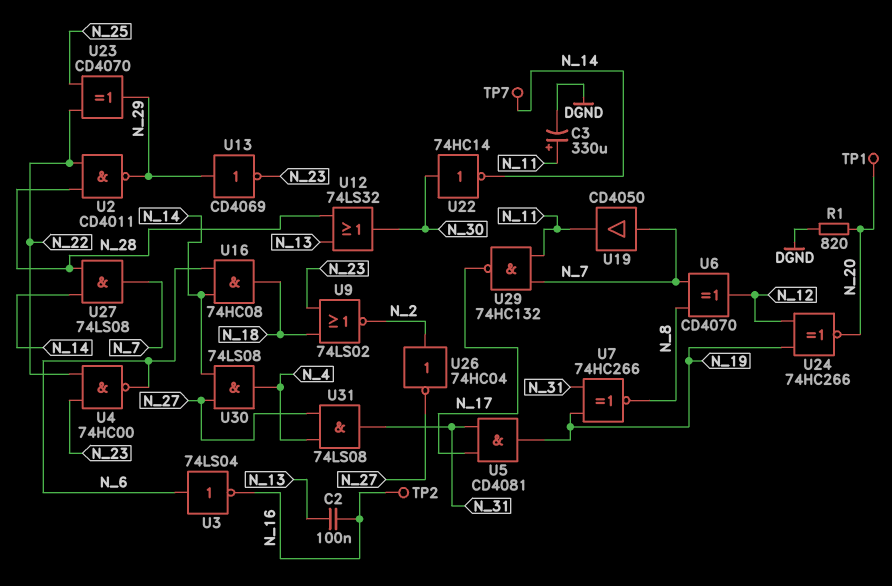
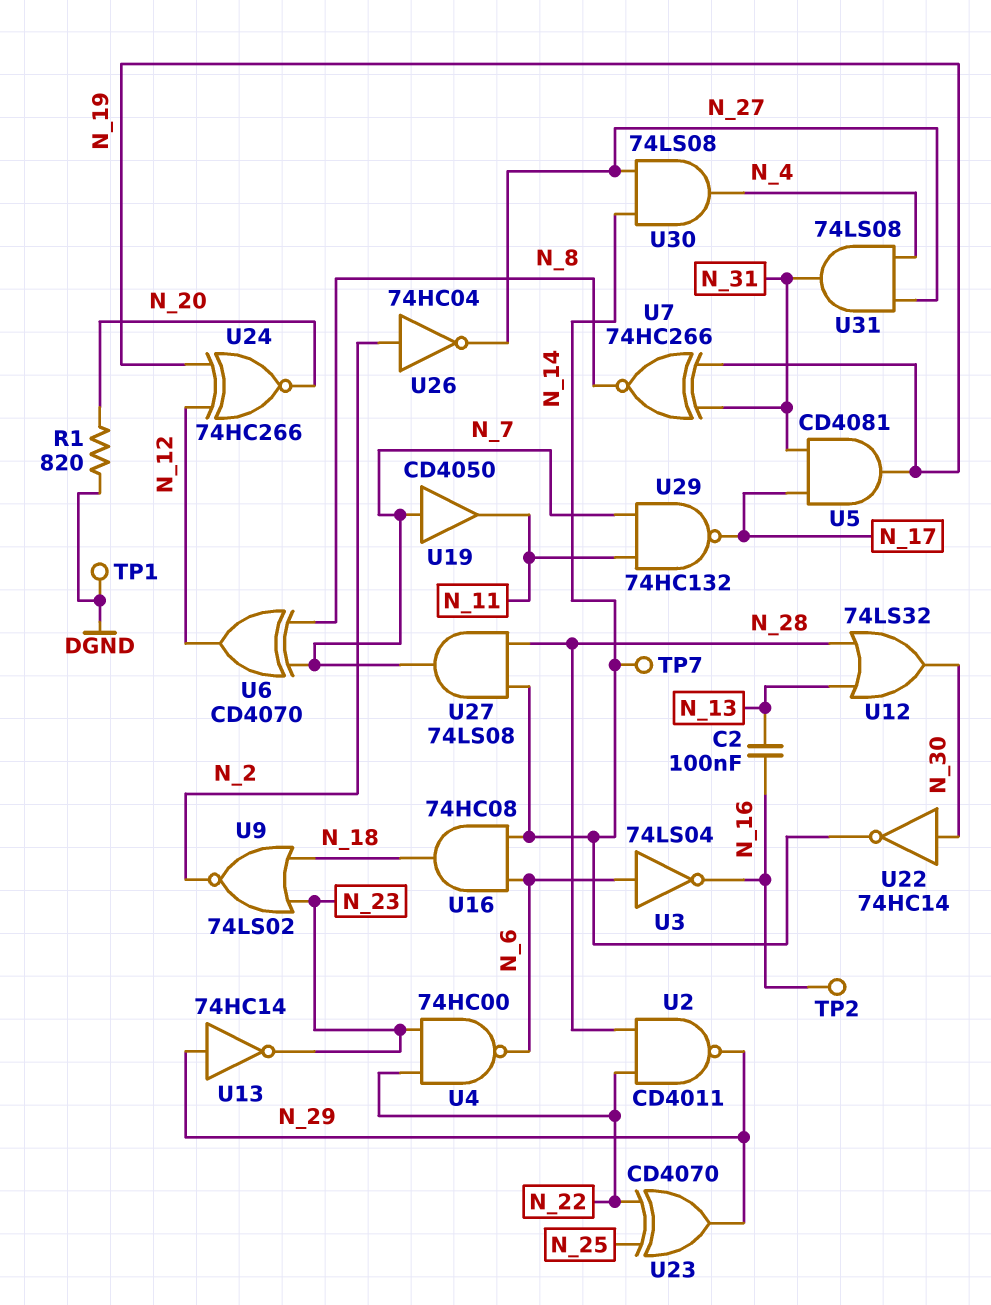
C3: 330uF (plus N_11, minus DGND) -> none
TP1: test point (N_20) -> test point (DGND)
U13: NOT CD4069 (in N_29, out N_23) -> NOT 74HC14 (in N_29, out N_23)

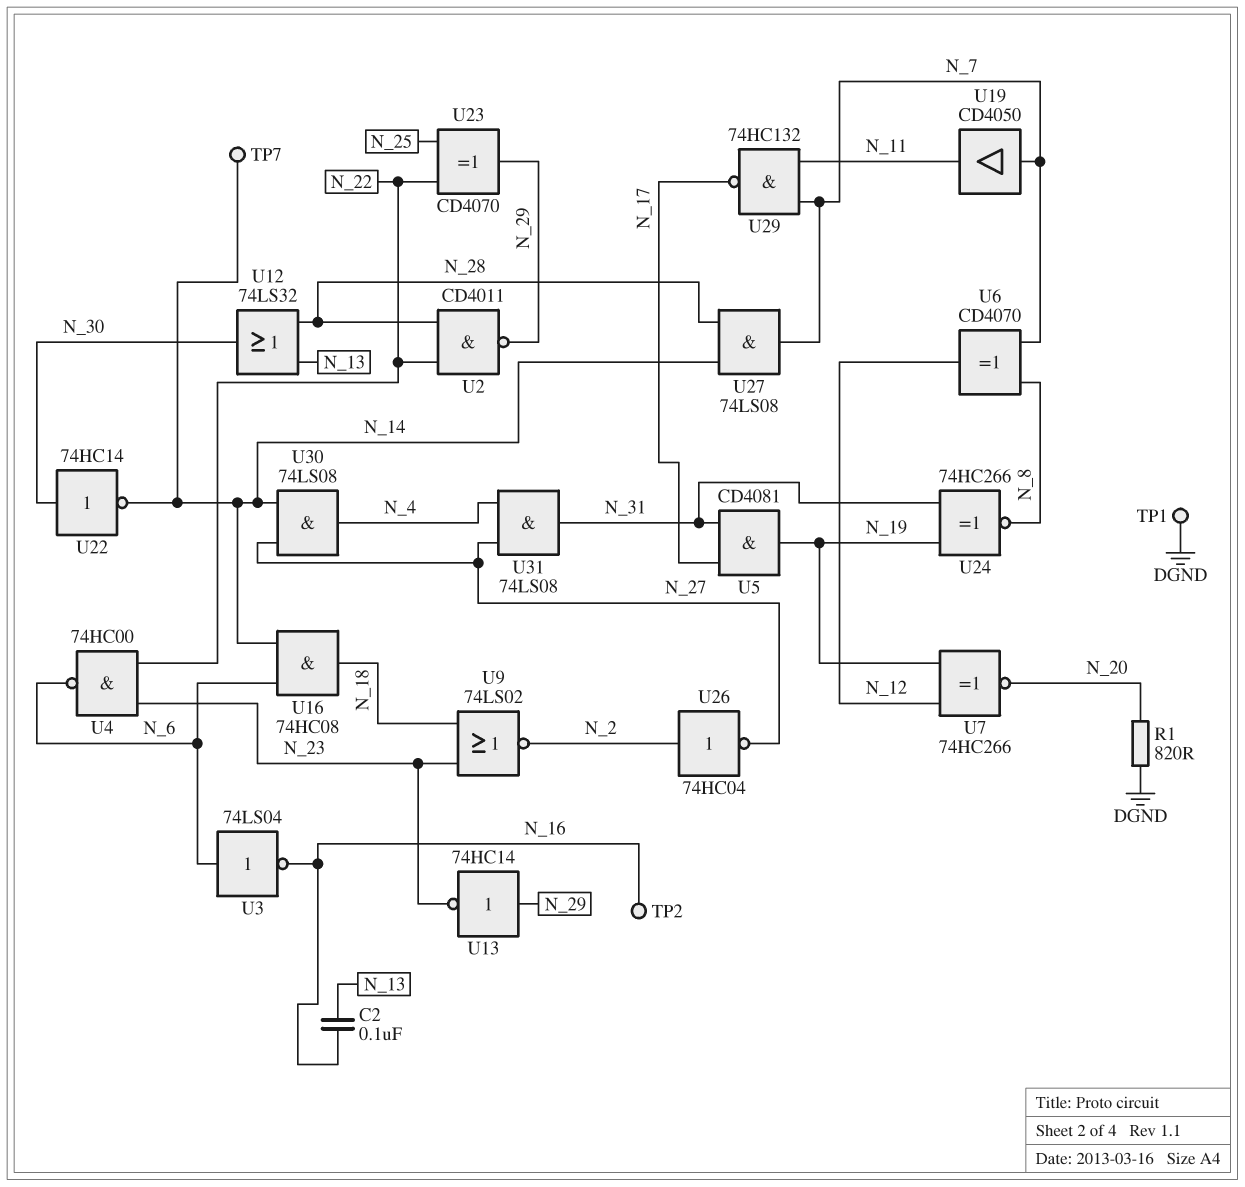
U7: XNOR 74HC266 (in N_19, in N_31, out N_8) -> XNOR 74HC266 (in N_12, in N_19, out N_20)
U24: XNOR 74HC266 (in N_12, in N_19, out N_20) -> XNOR 74HC266 (in N_19, in N_31, out N_8)

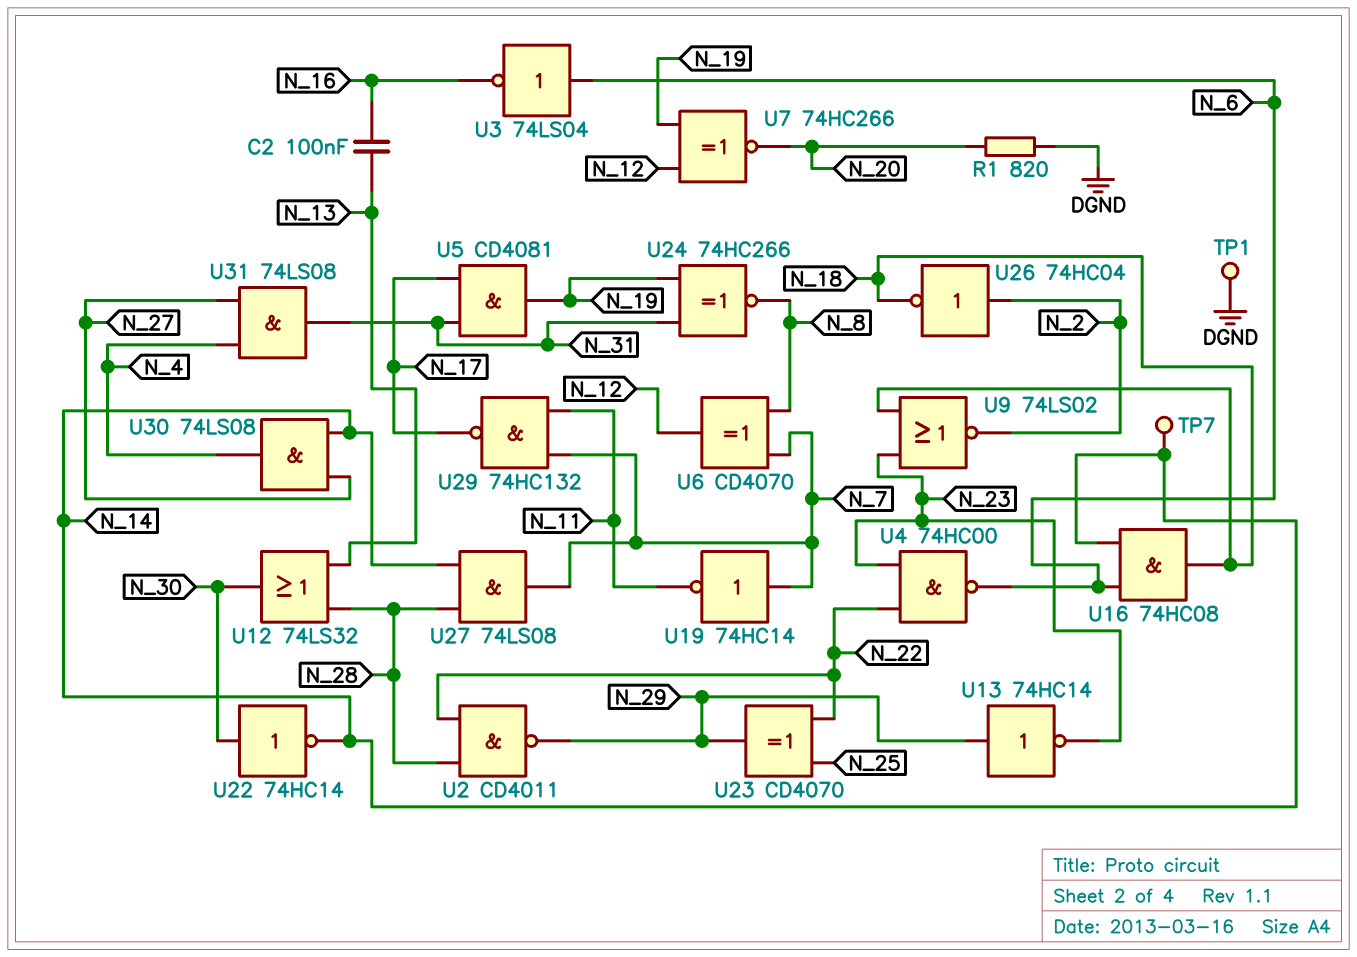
TP2: test point (N_16) -> none
U19: buffer CD4050 (in N_7, out N_11) -> NOT 74HC14 (in N_7, out N_11)
U26: NOT 74HC04 (in N_2, out N_27) -> NOT 74HC04 (in N_2, out N_18)

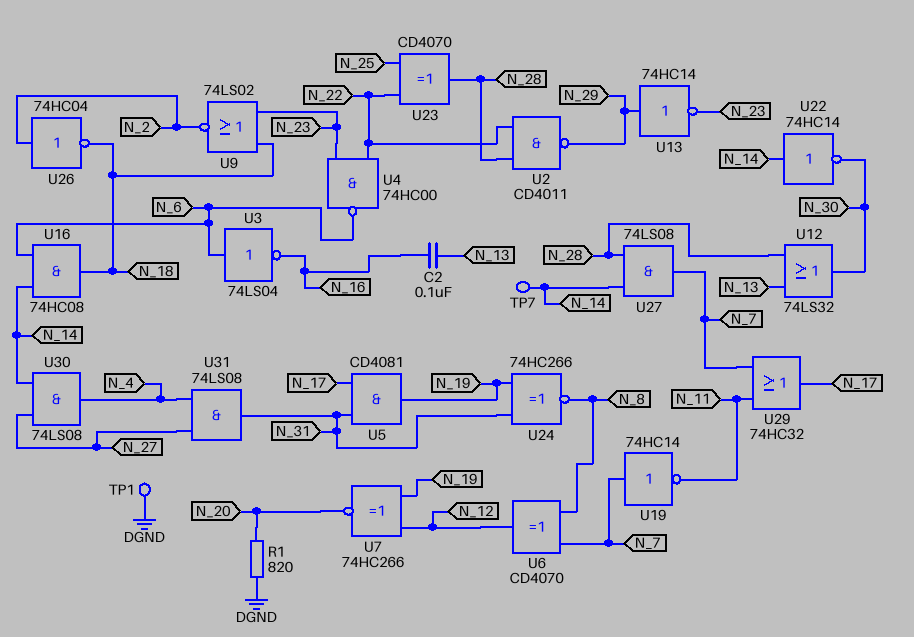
U22: NOT 74HC14 (in N_30, out N_14) -> NOT 74HC14 (in N_14, out N_30)
U23: XOR CD4070 (in N_22, in N_25, out N_29) -> XOR CD4070 (in N_22, in N_25, out N_28)
U29: NAND 74HC132 (in N_7, in N_11, out N_17) -> OR 74HC32 (in N_7, in N_11, out N_17)

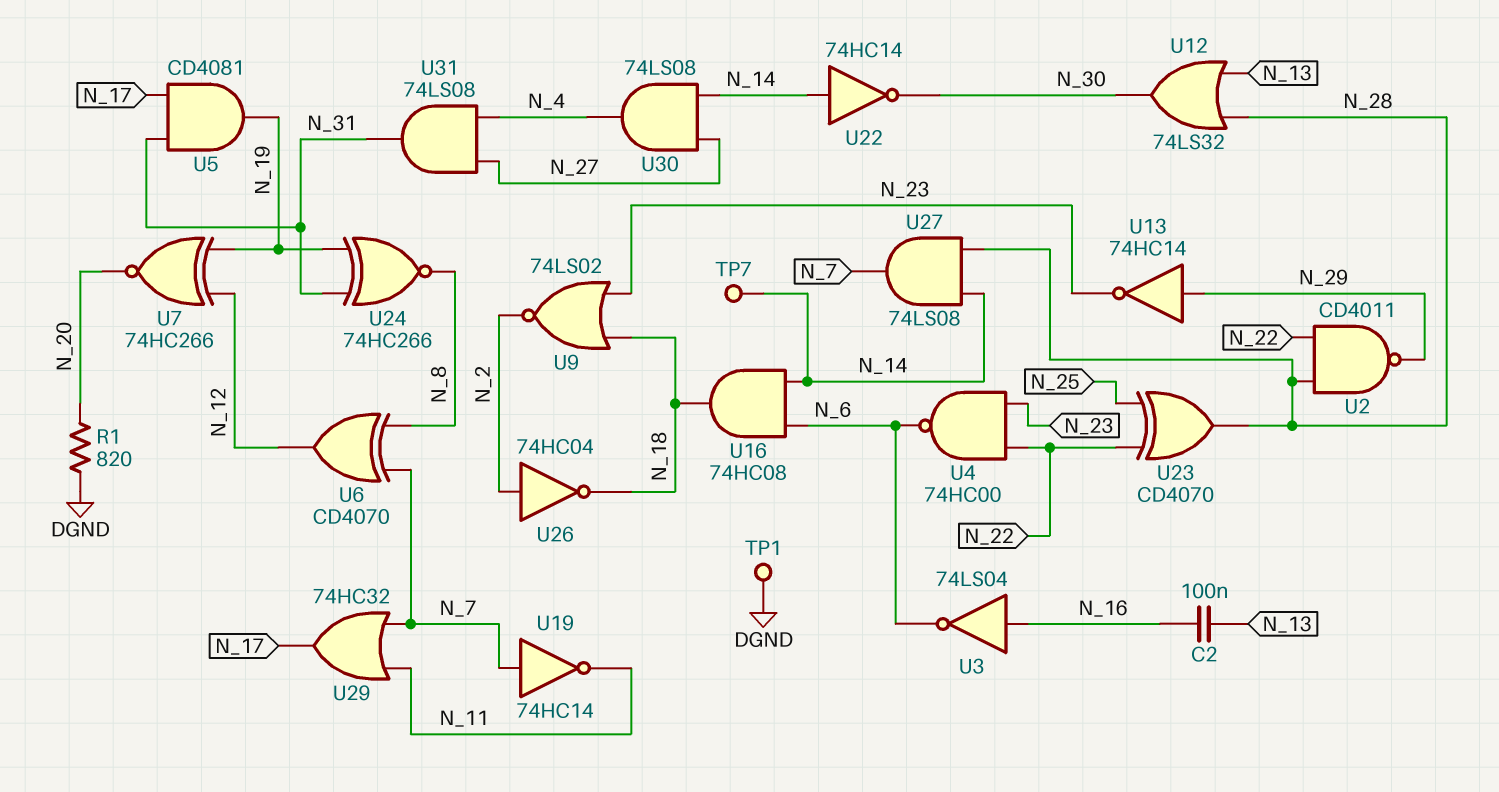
U3: NOT 74LS04 (in N_6, out N_16) -> NOT 74LS04 (in N_16, out N_6)

